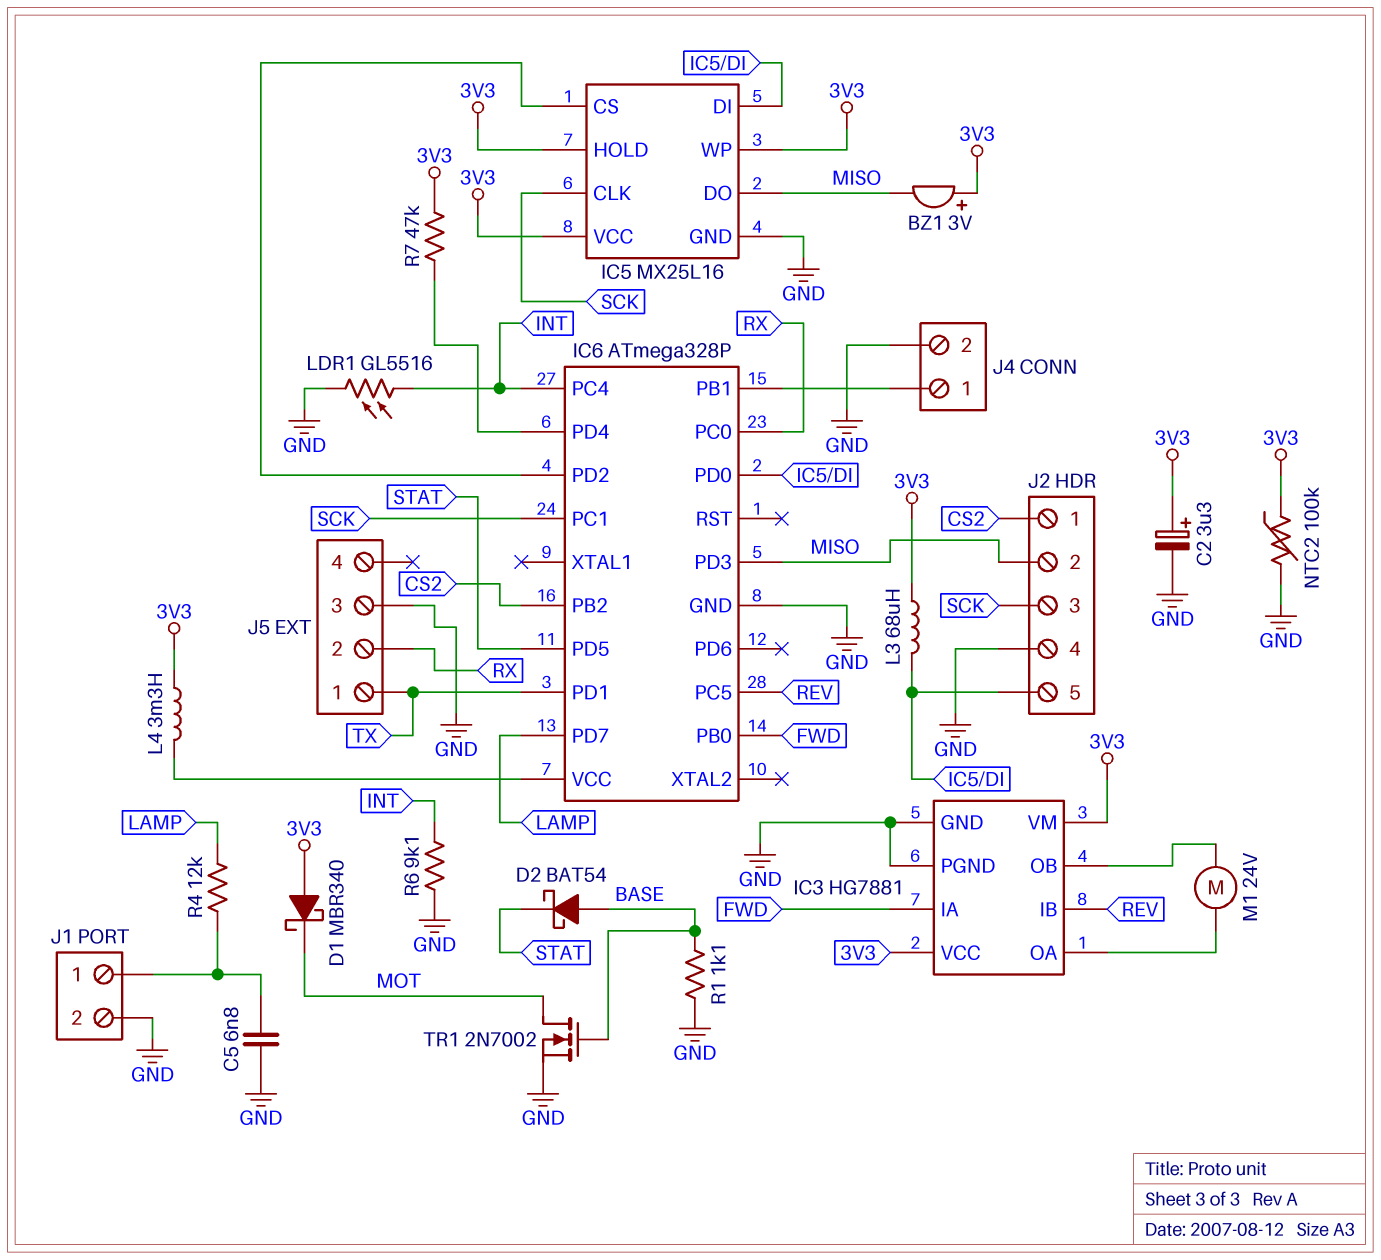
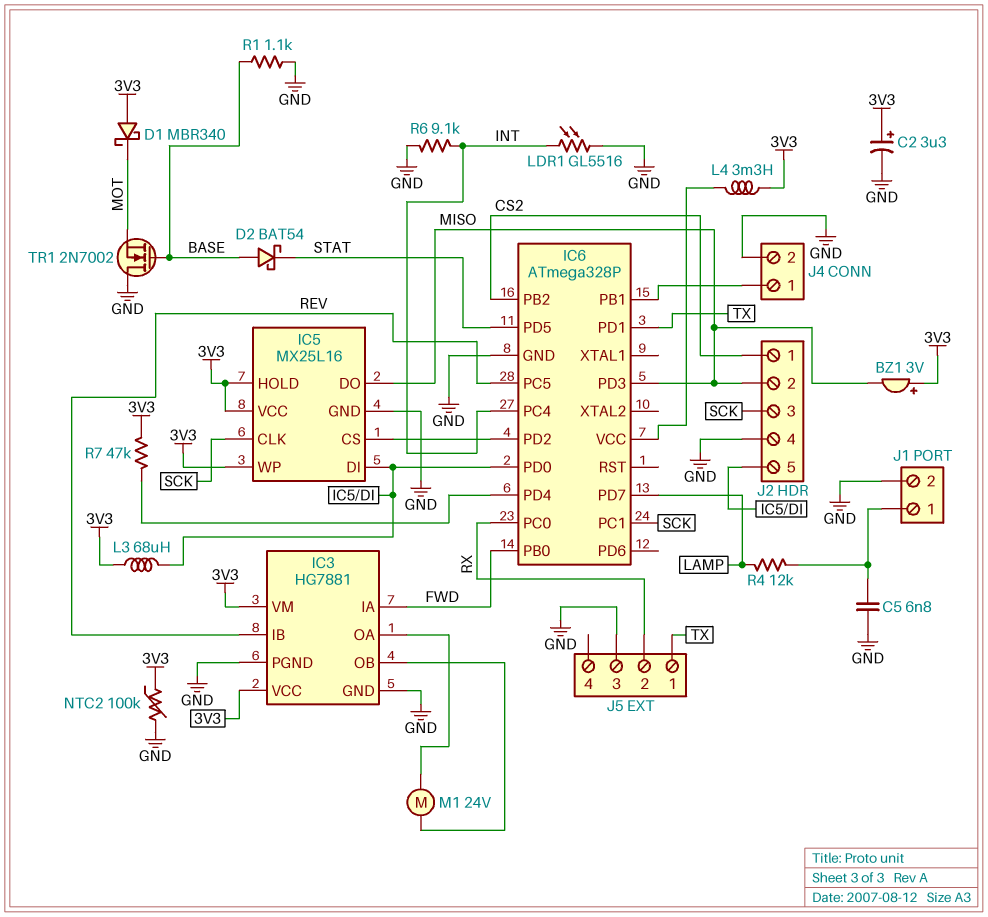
TR1: NMOS 2N7002 (G BASE, D MOT, S GND) -> NMOS 2N7002 (G BASE, D GND, S MOT)

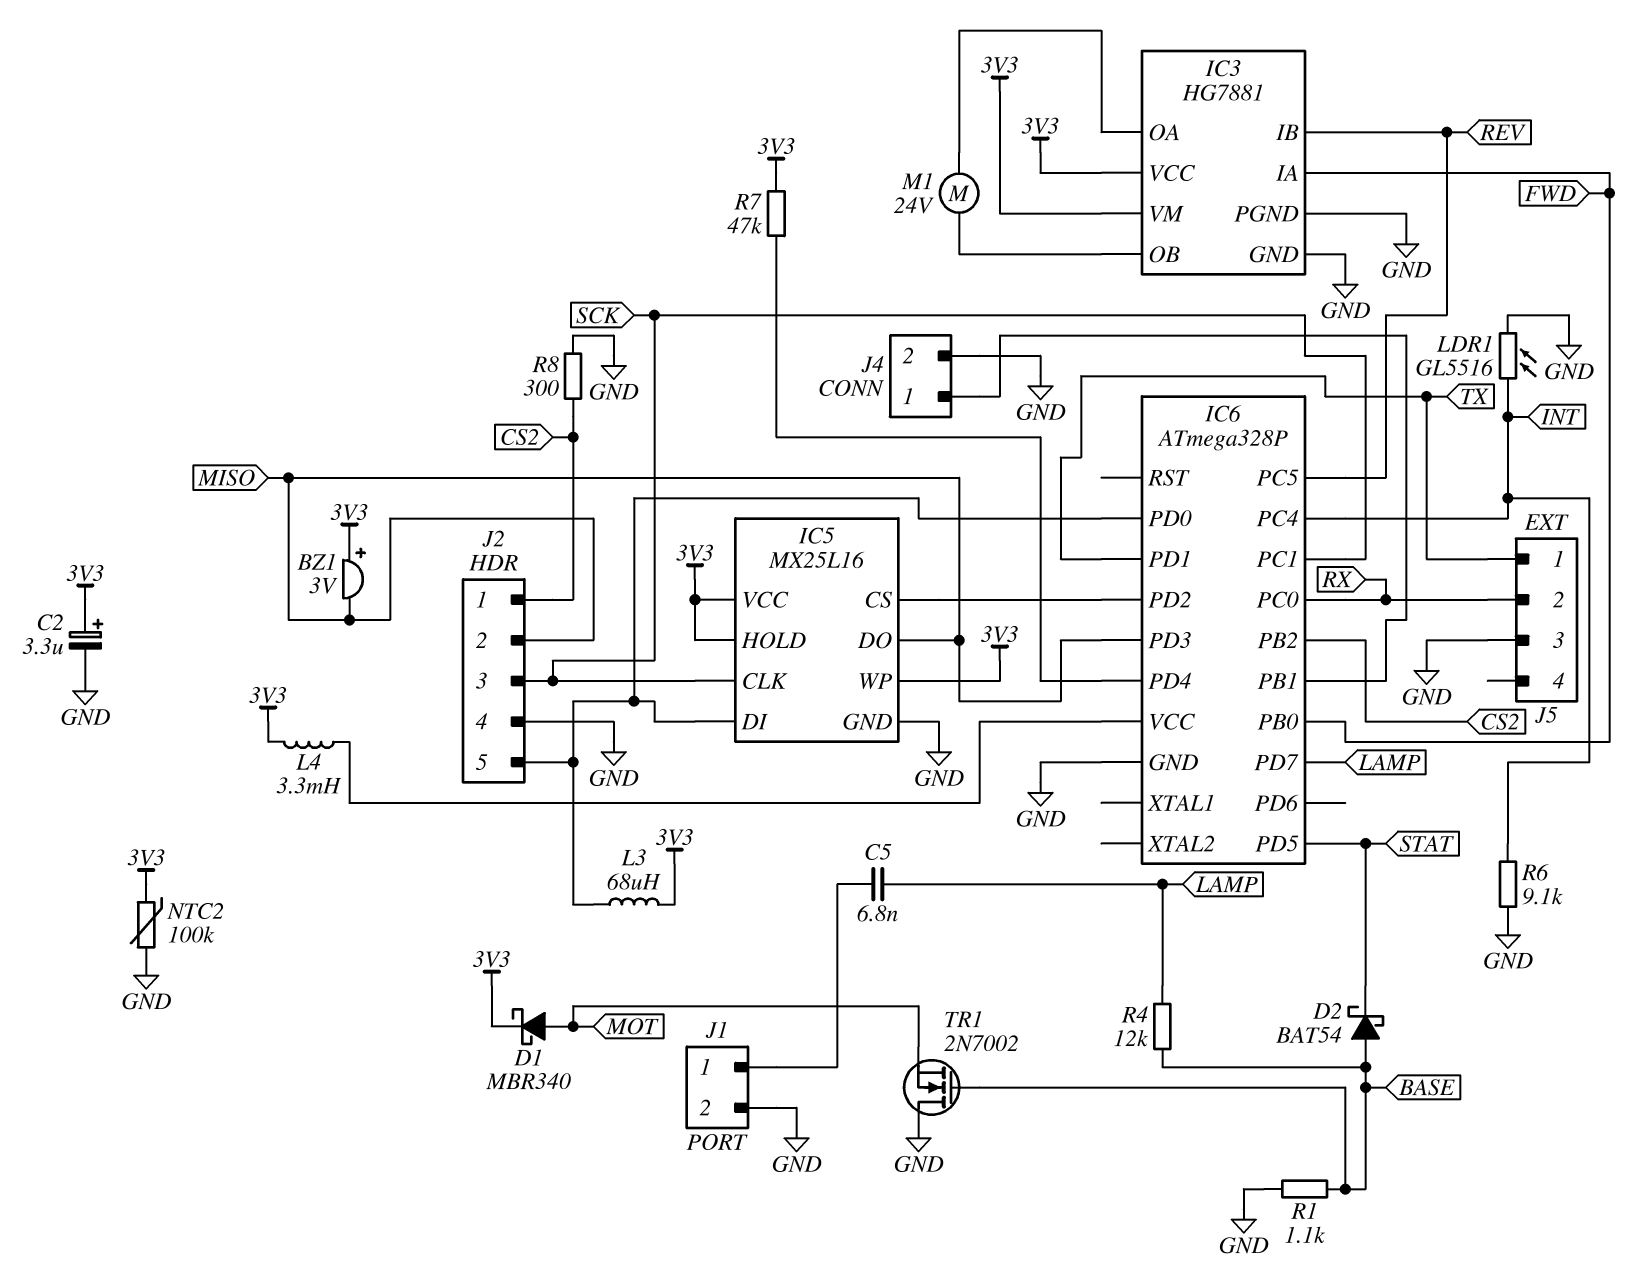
C5: 6.8nF (GND, J1/1) -> 6.8nF (J1/1, LAMP)
D1: schottky MBR340 (A 3V3, K MOT) -> schottky MBR340 (A MOT, K 3V3)
R4: 12k (J1/1, LAMP) -> 12k (BASE, LAMP)
R8: none -> 300 (CS2, GND)

